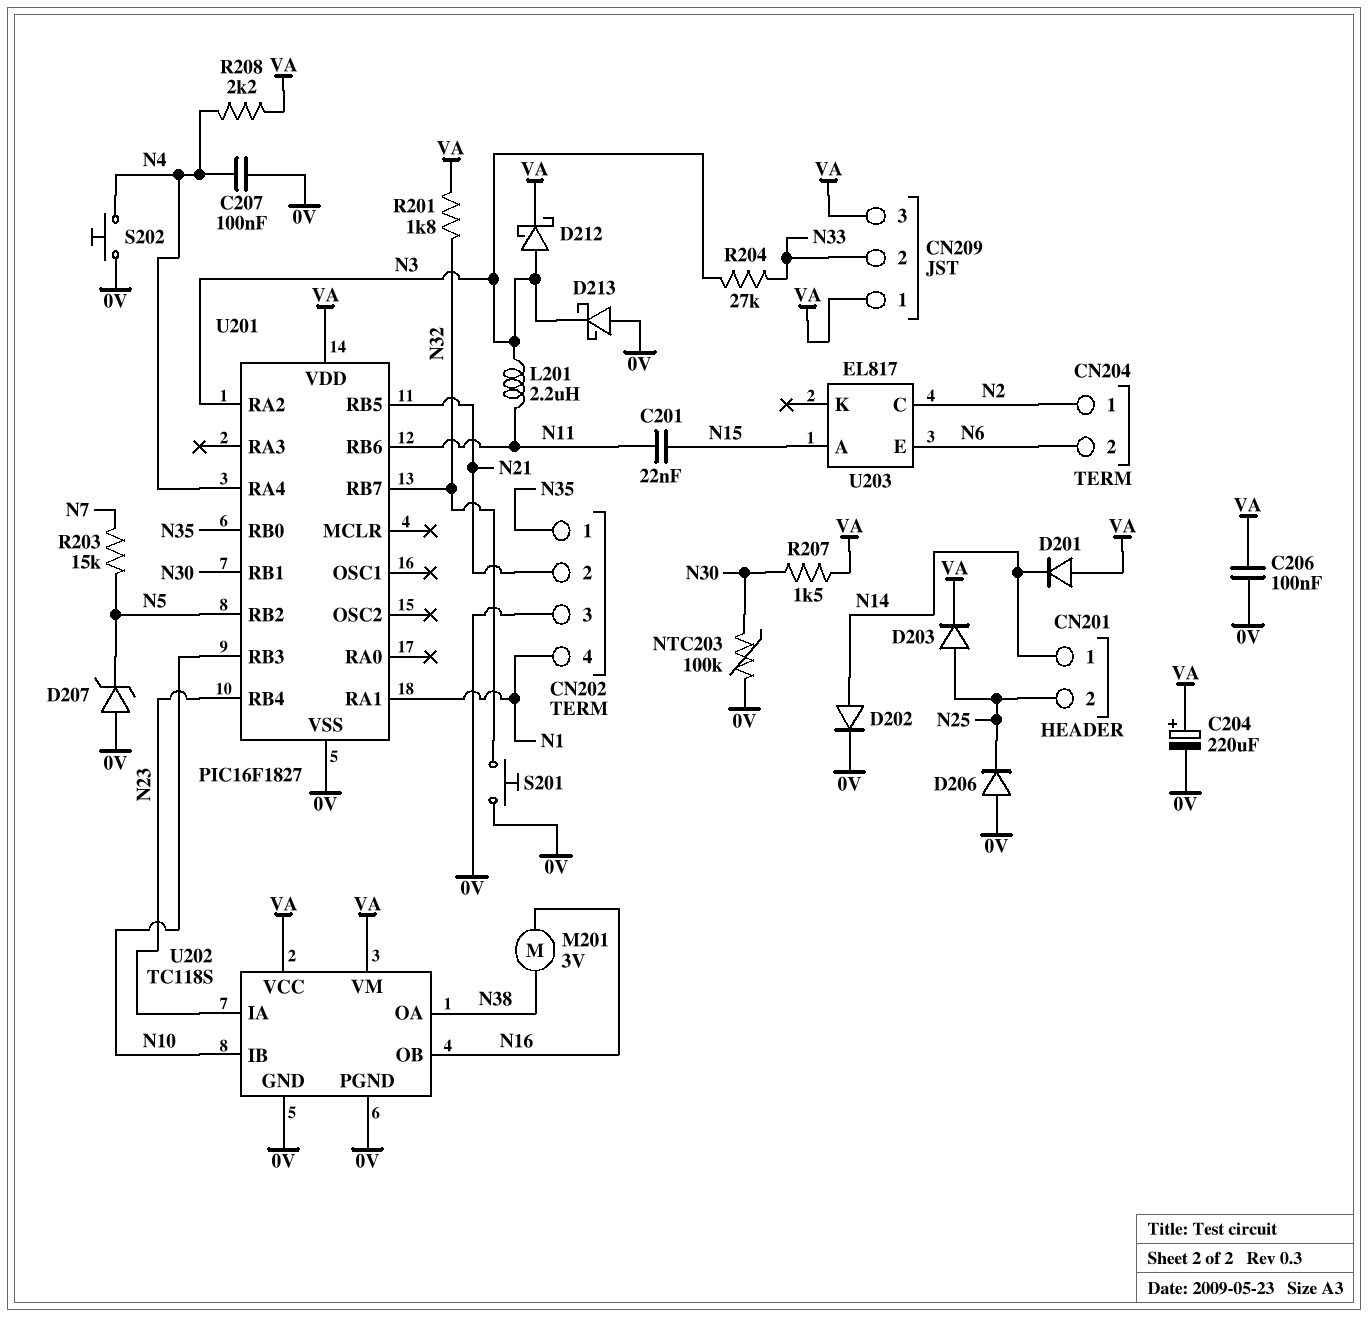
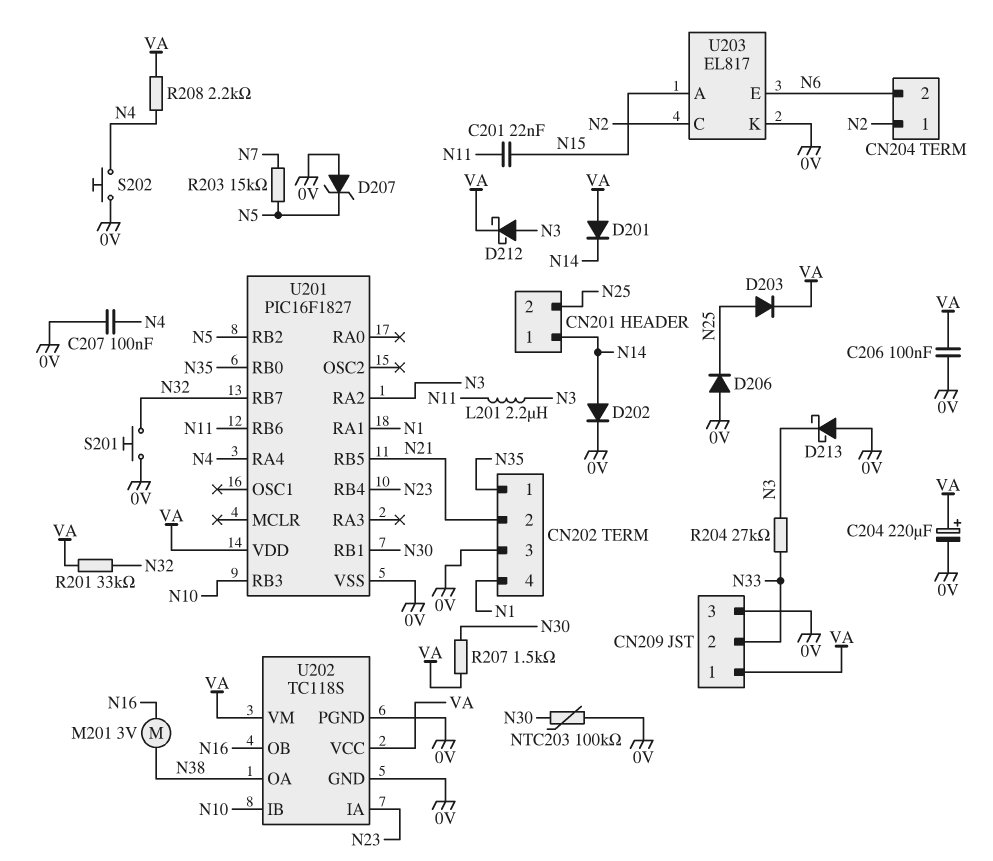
CN209 pin 3: VA -> 0V
R201: 1.8k (N32, VA) -> 33k (N32, VA)
U203 pin K: none -> 0V

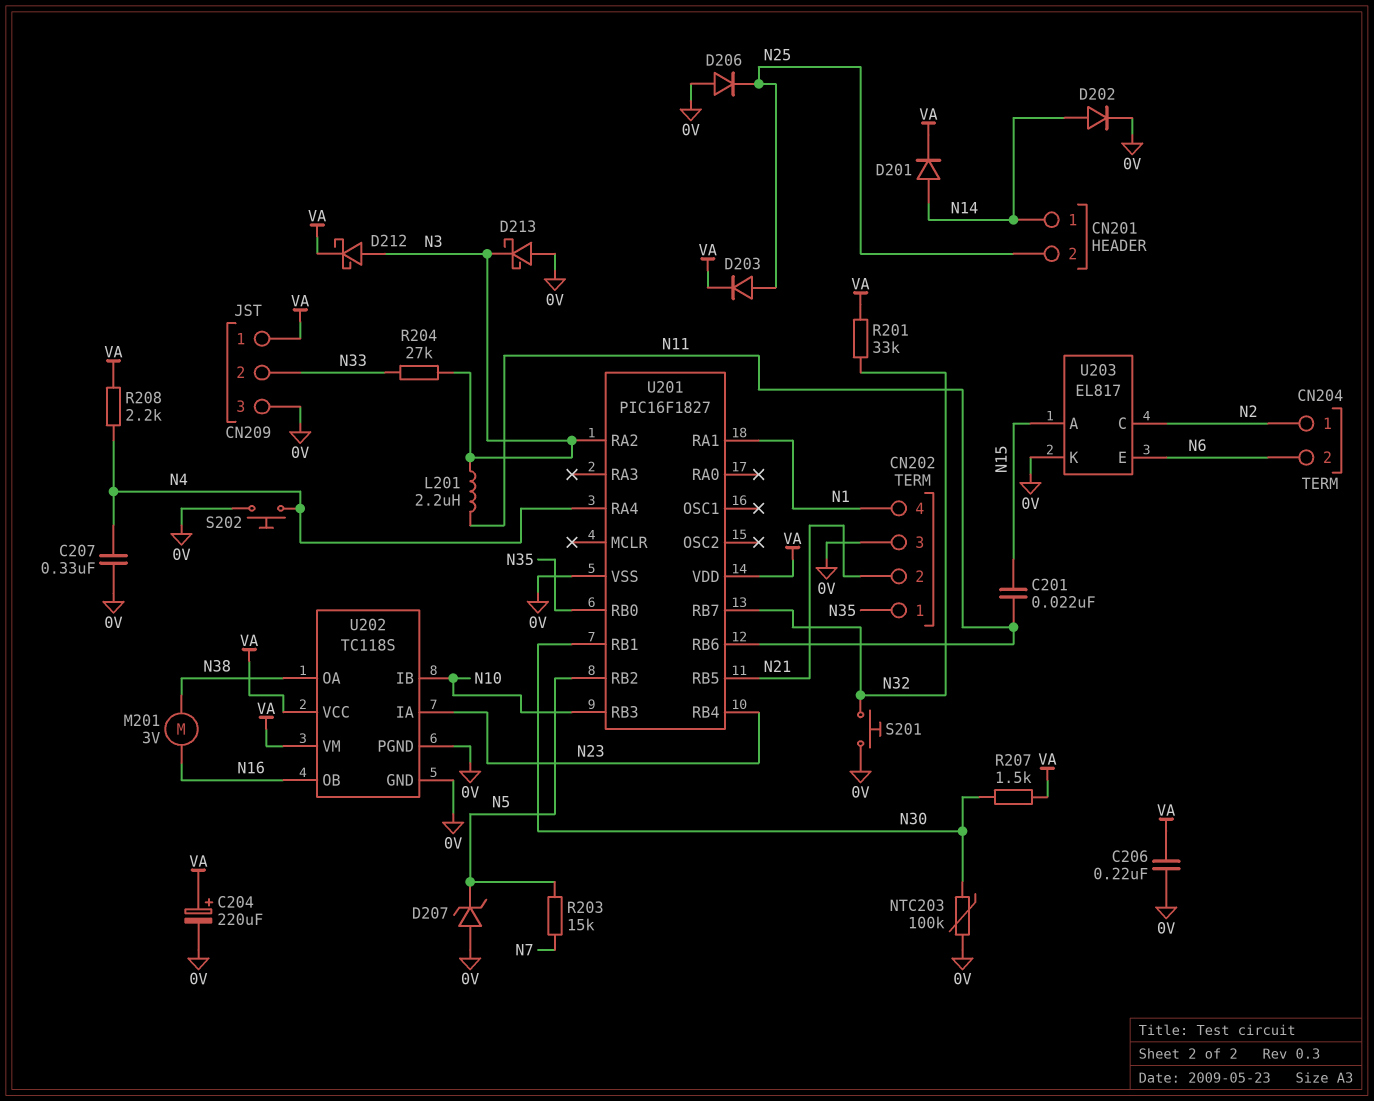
C206: 100nF (0V, VA) -> 220nF (0V, VA)
C207: 100nF (0V, N4) -> 330nF (0V, N4)
D201: diode (A VA, K N14) -> diode (A N14, K VA)

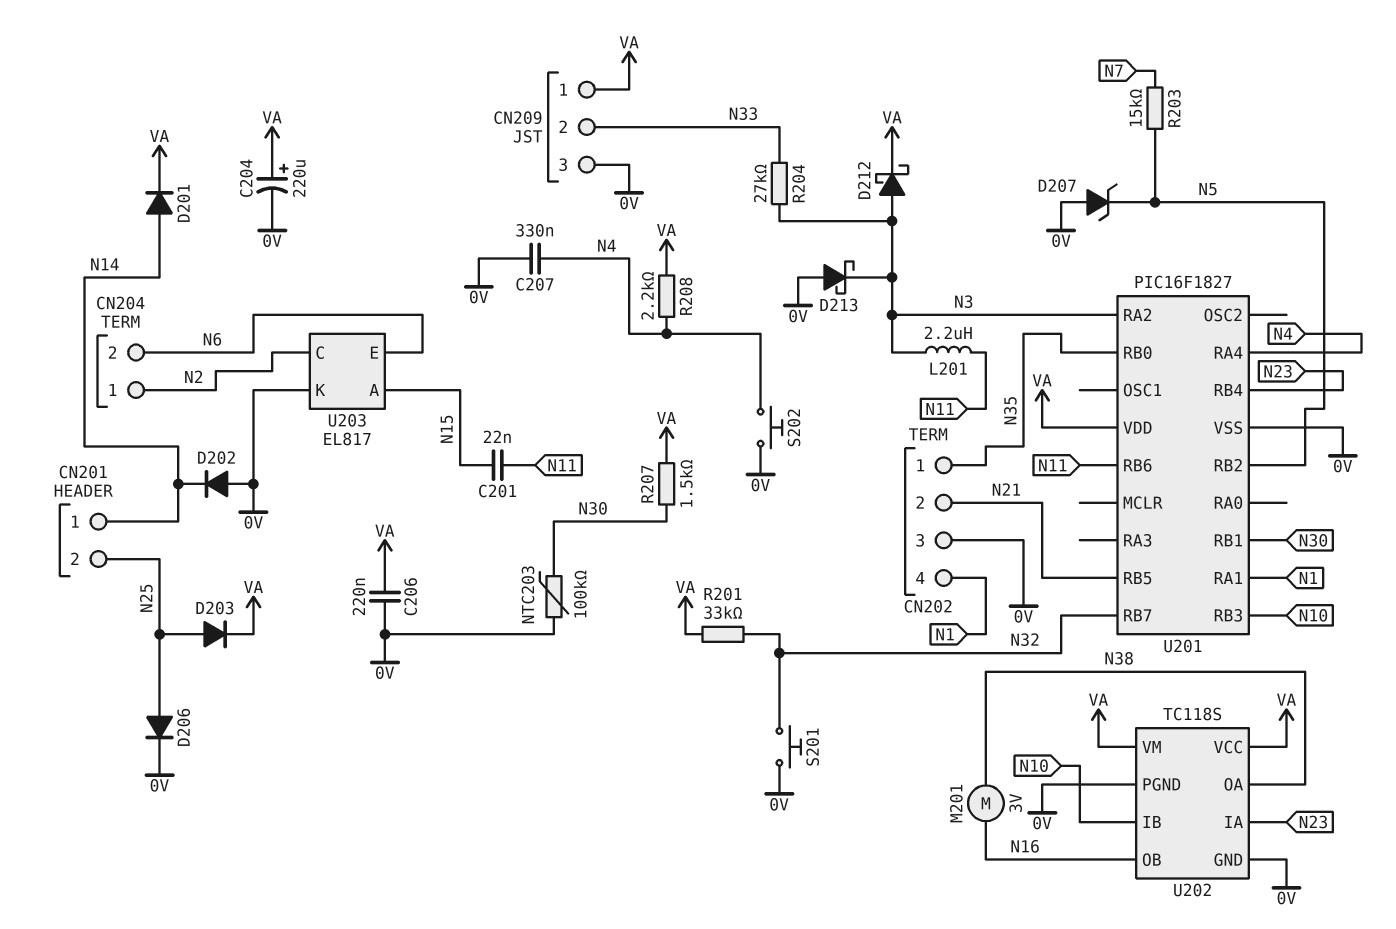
D202: diode (A N14, K 0V) -> diode (A 0V, K N14)
D206: diode (A 0V, K N25) -> diode (A N25, K 0V)

